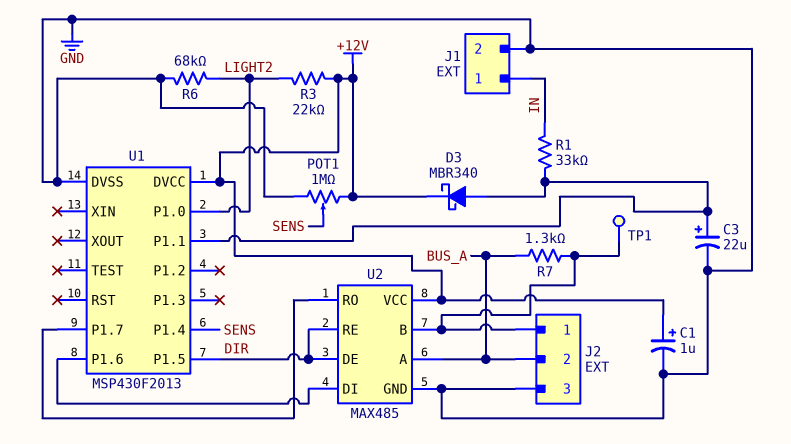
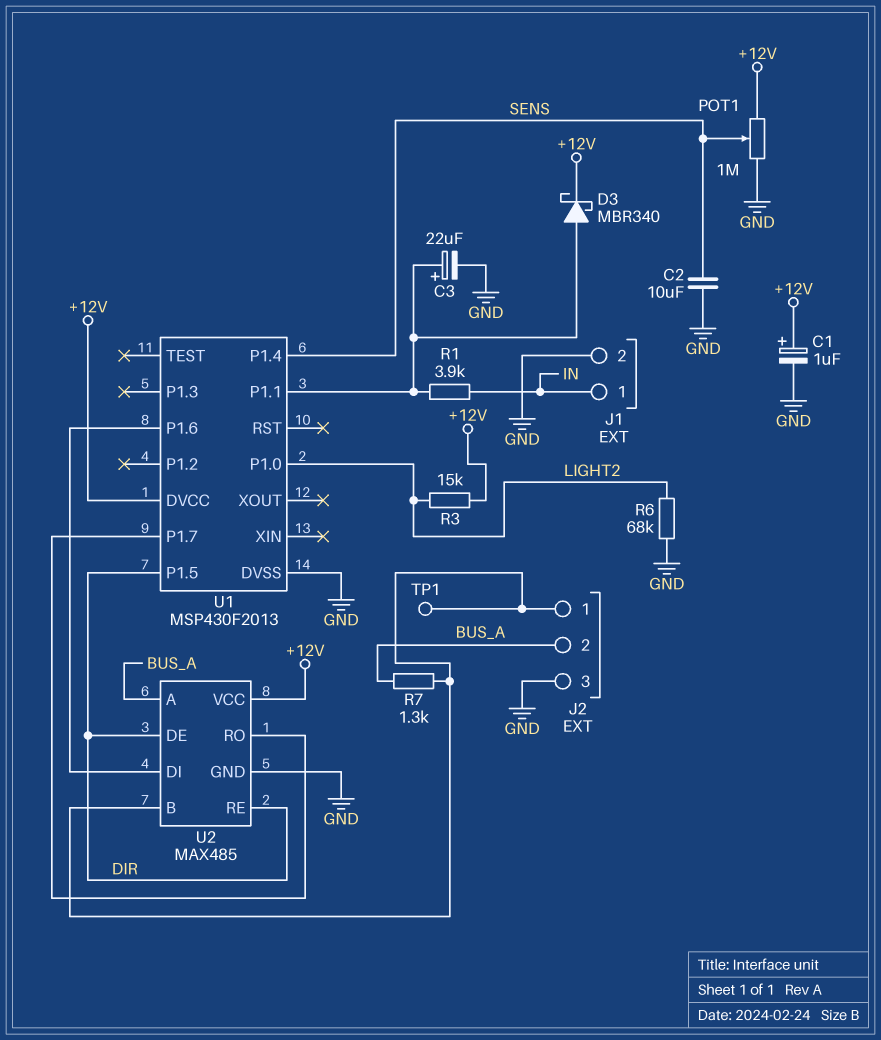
C2: none -> 10uF (GND, SENS)
R1: 33k (IN, U1/P1.1) -> 3.9k (IN, U1/P1.1)
R3: 22k (+12V, LIGHT2) -> 15k (+12V, LIGHT2)

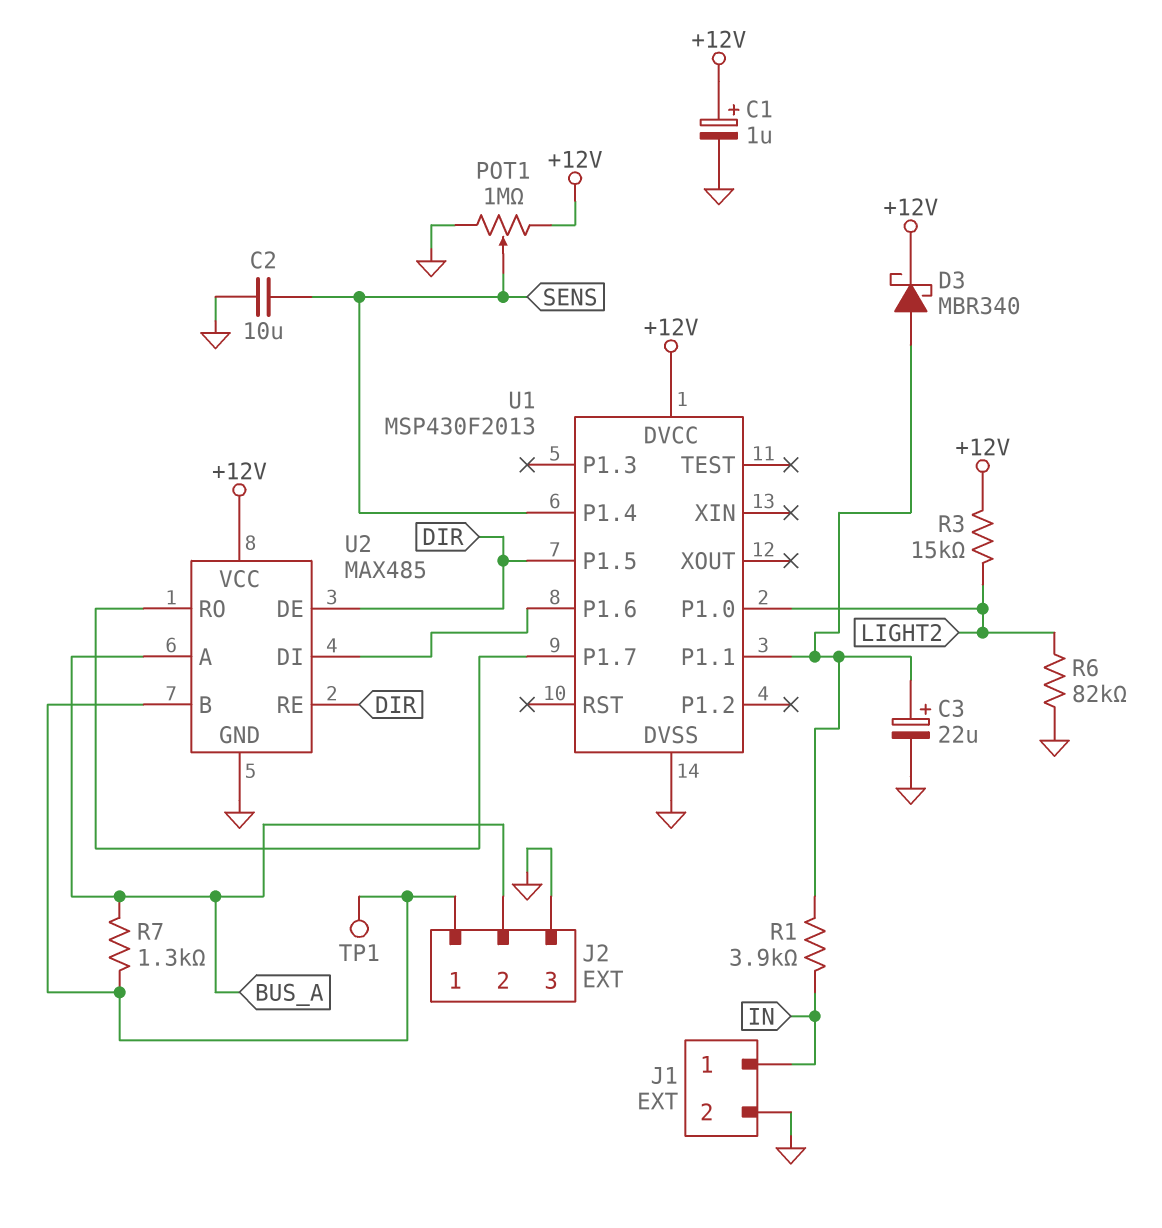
R6: 68k (GND, LIGHT2) -> 82k (GND, LIGHT2)

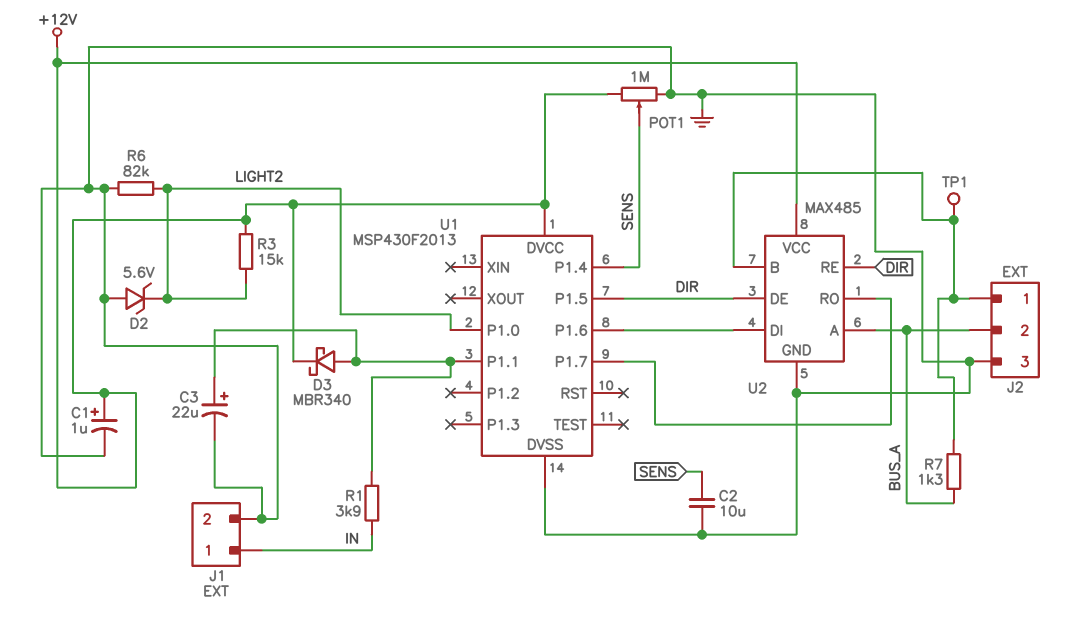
D2: none -> zener 5.6V (A GND, K LIGHT2)

